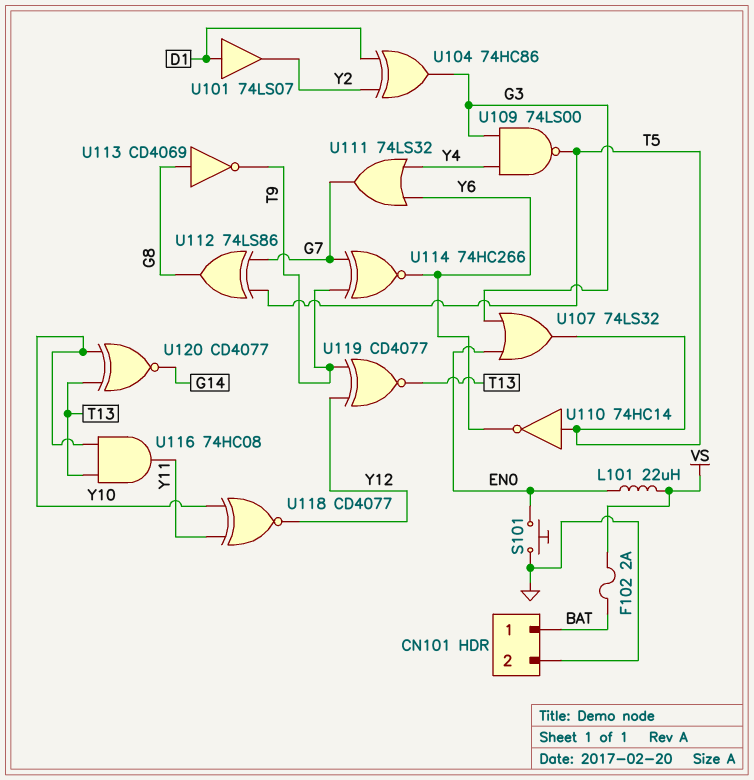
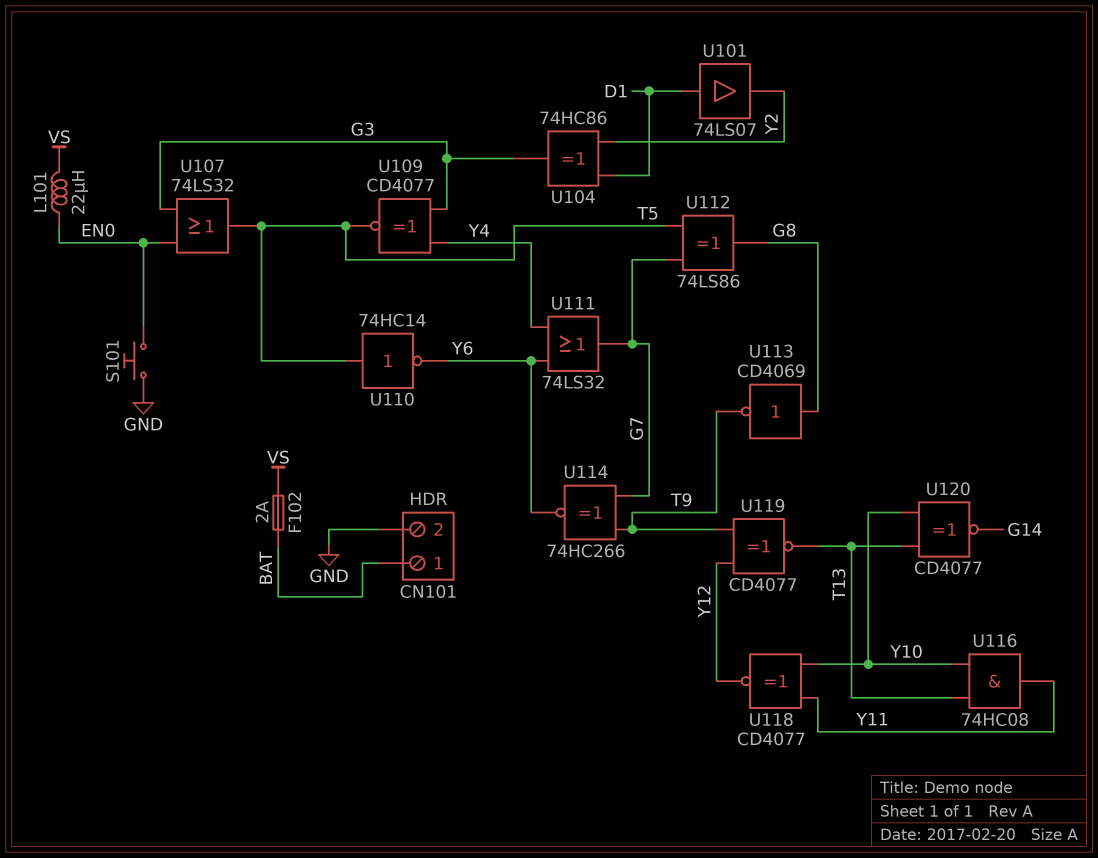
U109: NAND 74LS00 (in G3, in Y4, out T5) -> XNOR CD4077 (in G3, in Y4, out T5)

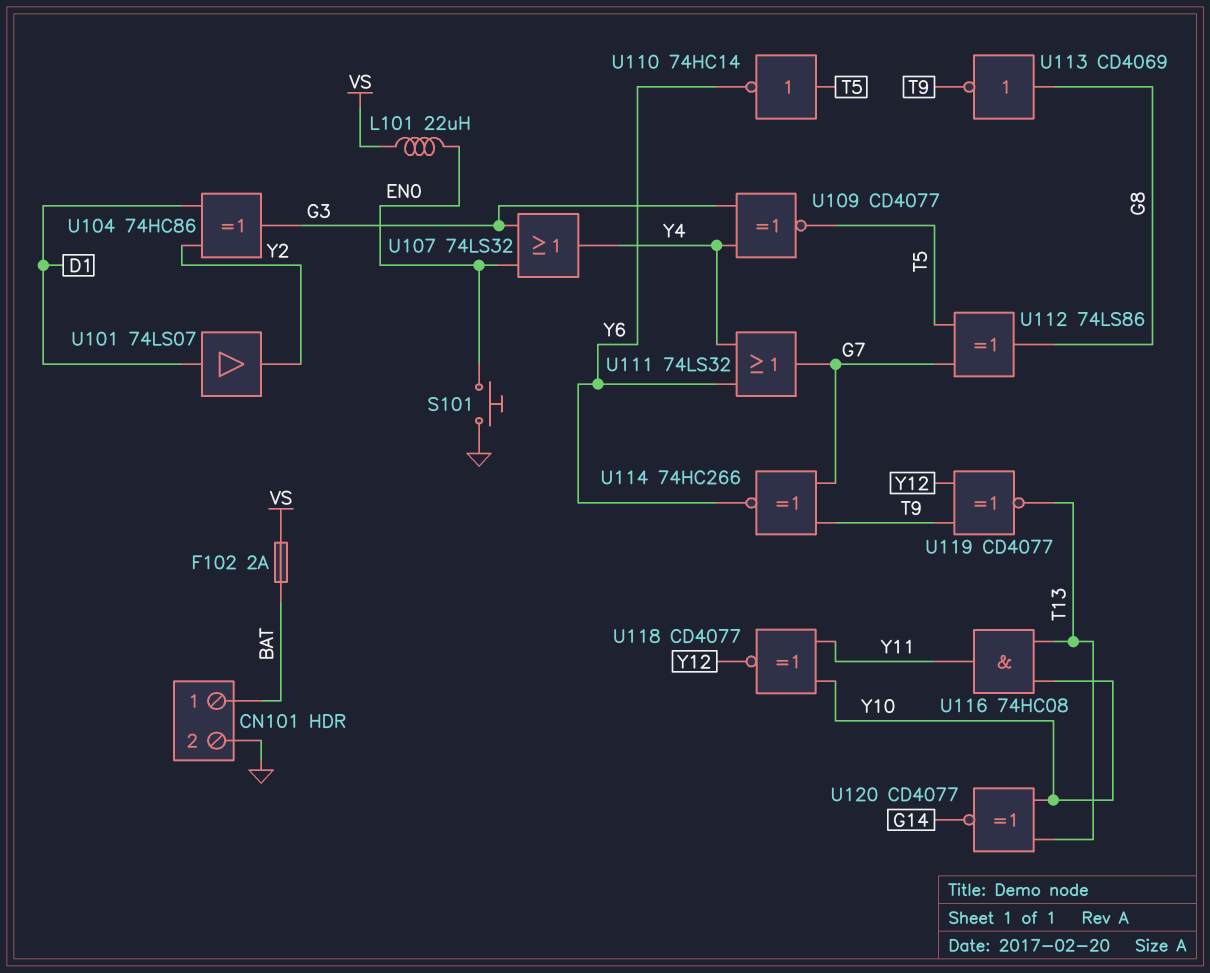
U107: OR 74LS32 (in EN0, in G3, out T5) -> OR 74LS32 (in EN0, in G3, out Y4)

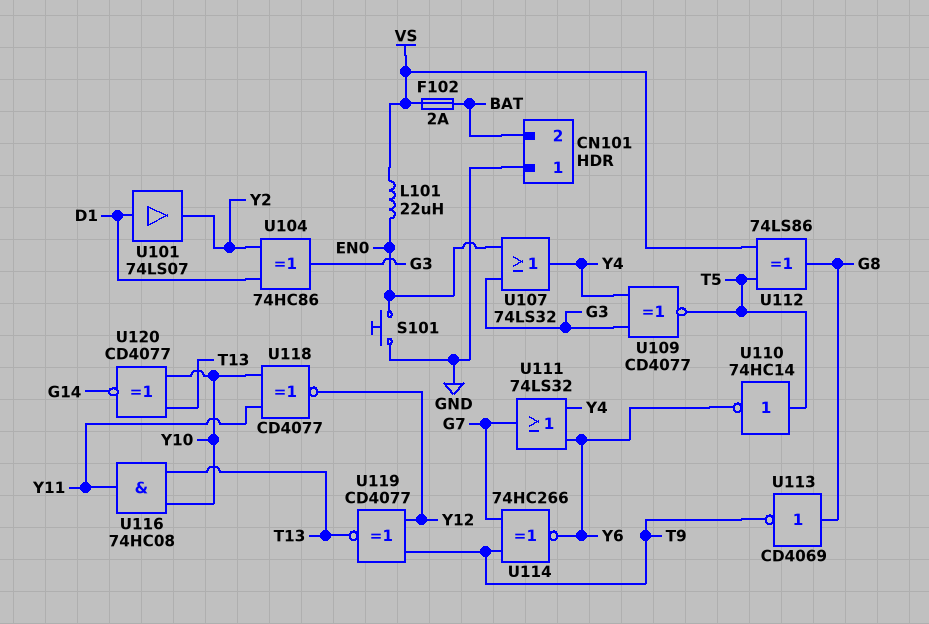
CN101 pin 1: BAT -> GND
CN101 pin 2: GND -> BAT
U112: XOR 74LS86 (in G7, in T5, out G8) -> XOR 74LS86 (in T5, in VS, out G8)

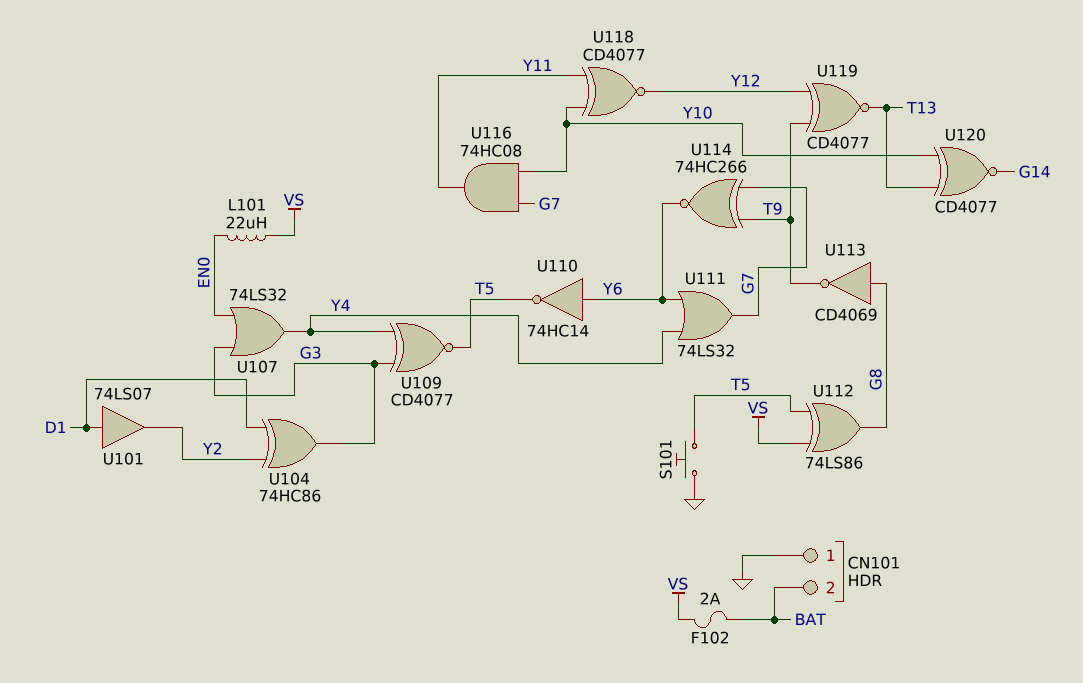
S101: button (EN0, GND) -> button (GND, T5)
U110: NOT 74HC14 (in T5, out Y6) -> NOT 74HC14 (in Y6, out T5)
U116: AND 74HC08 (in T13, in Y10, out Y11) -> AND 74HC08 (in G7, in Y10, out Y11)

